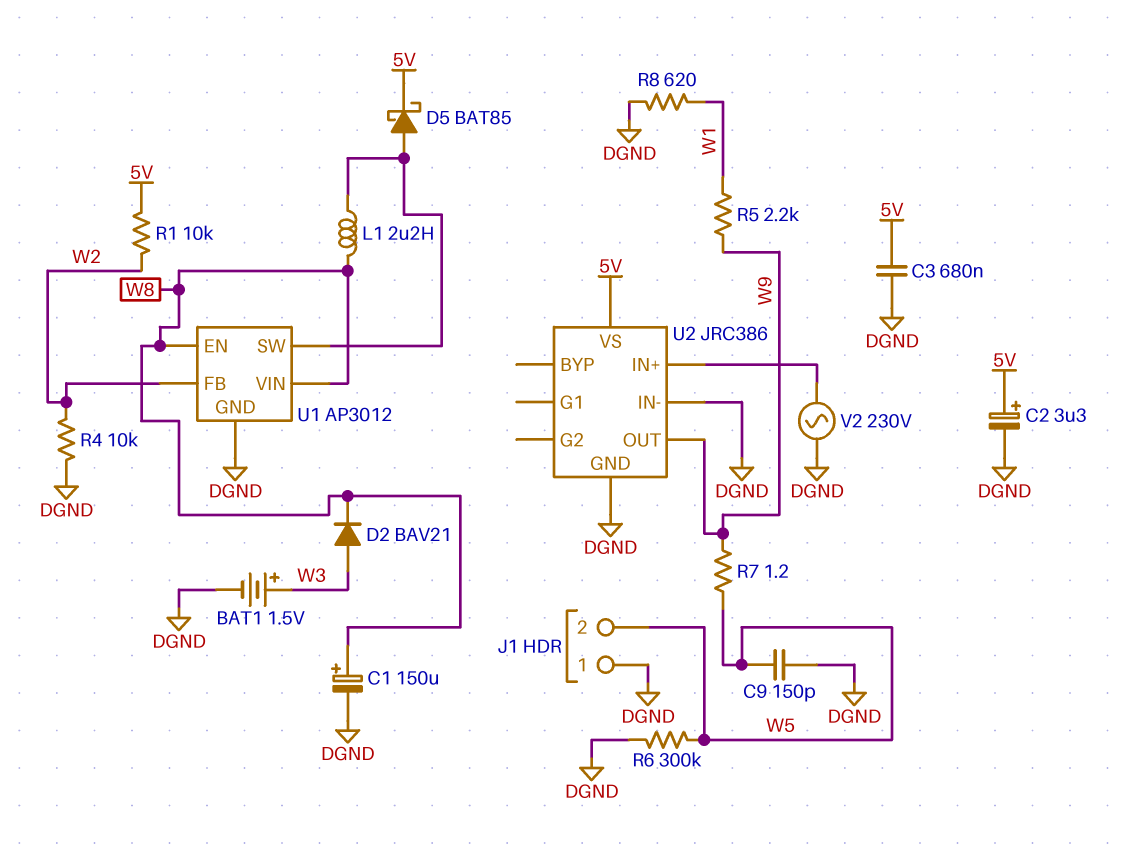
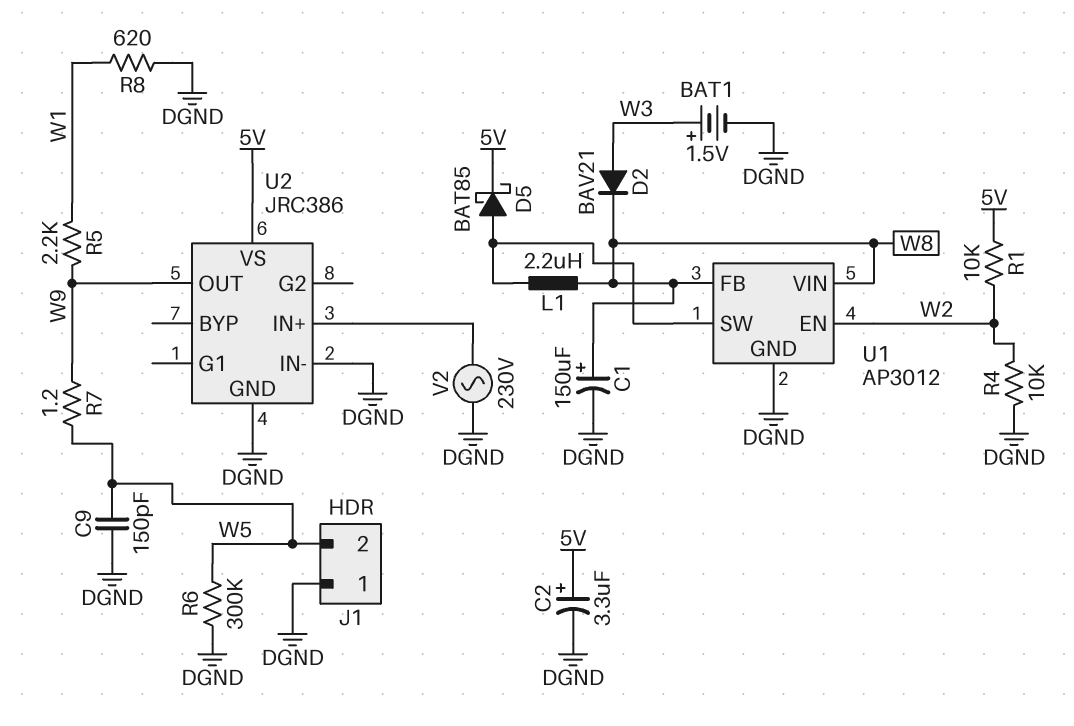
C3: 680nF (5V, DGND) -> none
U1 pin EN: W8 -> W2
U1 pin FB: W2 -> W8

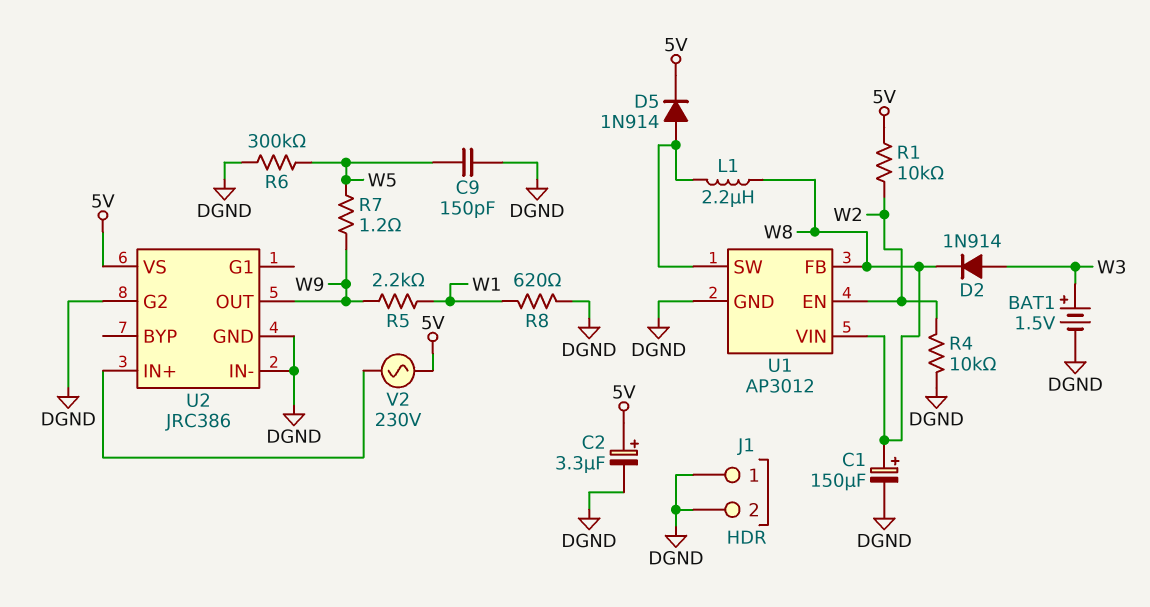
D2: diode BAV21 (A W3, K W8) -> diode 1N914 (A W3, K W8)
D5: schottky BAT85 (A U1/SW, K 5V) -> diode 1N914 (A U1/SW, K 5V)
J1 pin 2: W5 -> DGND
U2 pin G2: none -> DGND
V2: AC 230V (DGND, U2/IN+) -> AC 230V (5V, U2/IN+)

